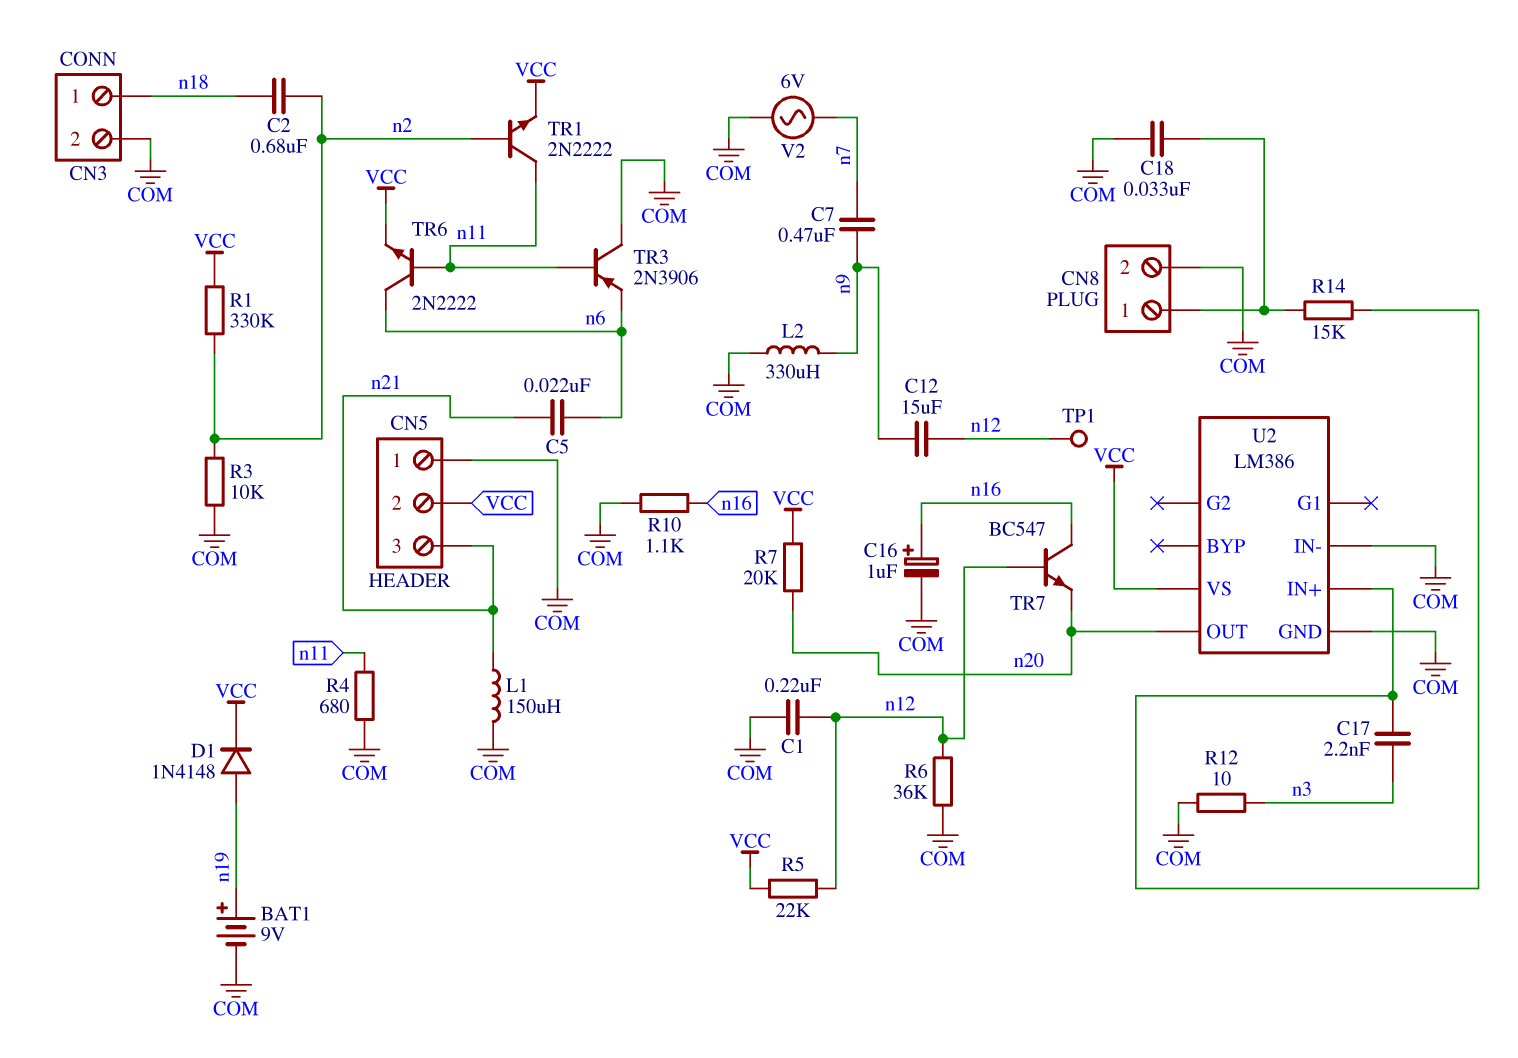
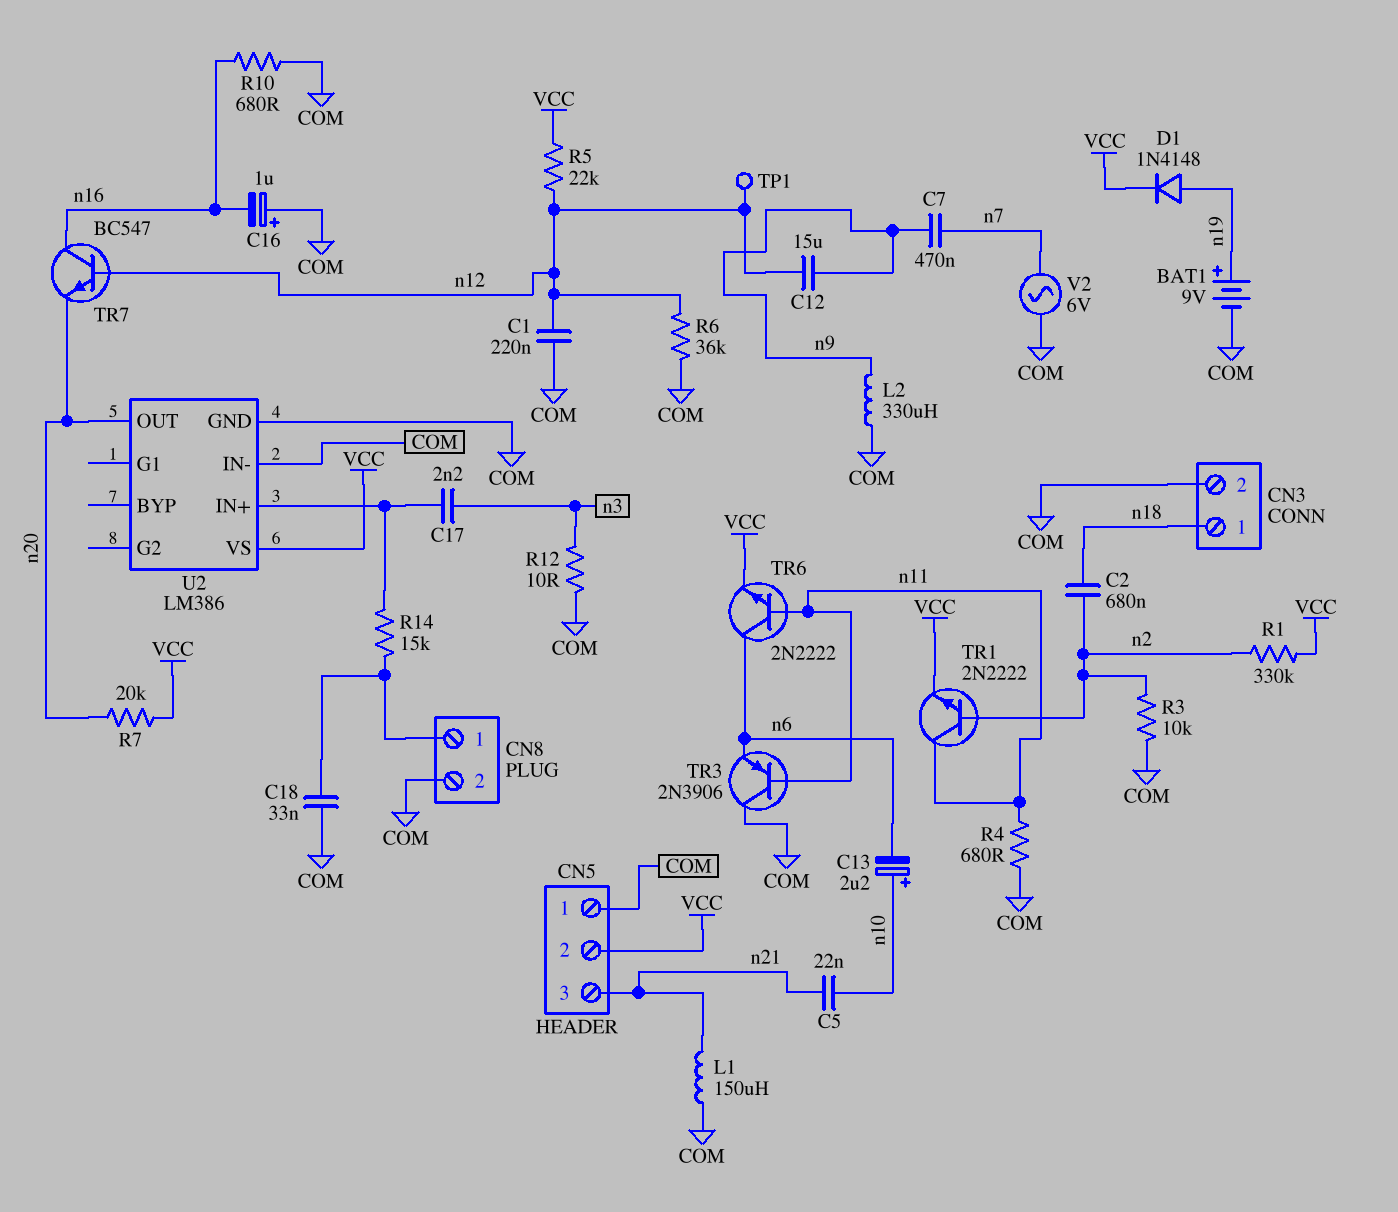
C5: 22nF (n6, n21) -> 22nF (n10, n21)
C13: none -> 2.2uF (plus n10, minus n6)
C16: 1uF (plus n16, minus COM) -> 1uF (plus COM, minus n16)
R10: 1.1k (COM, n16) -> 680 (COM, n16)

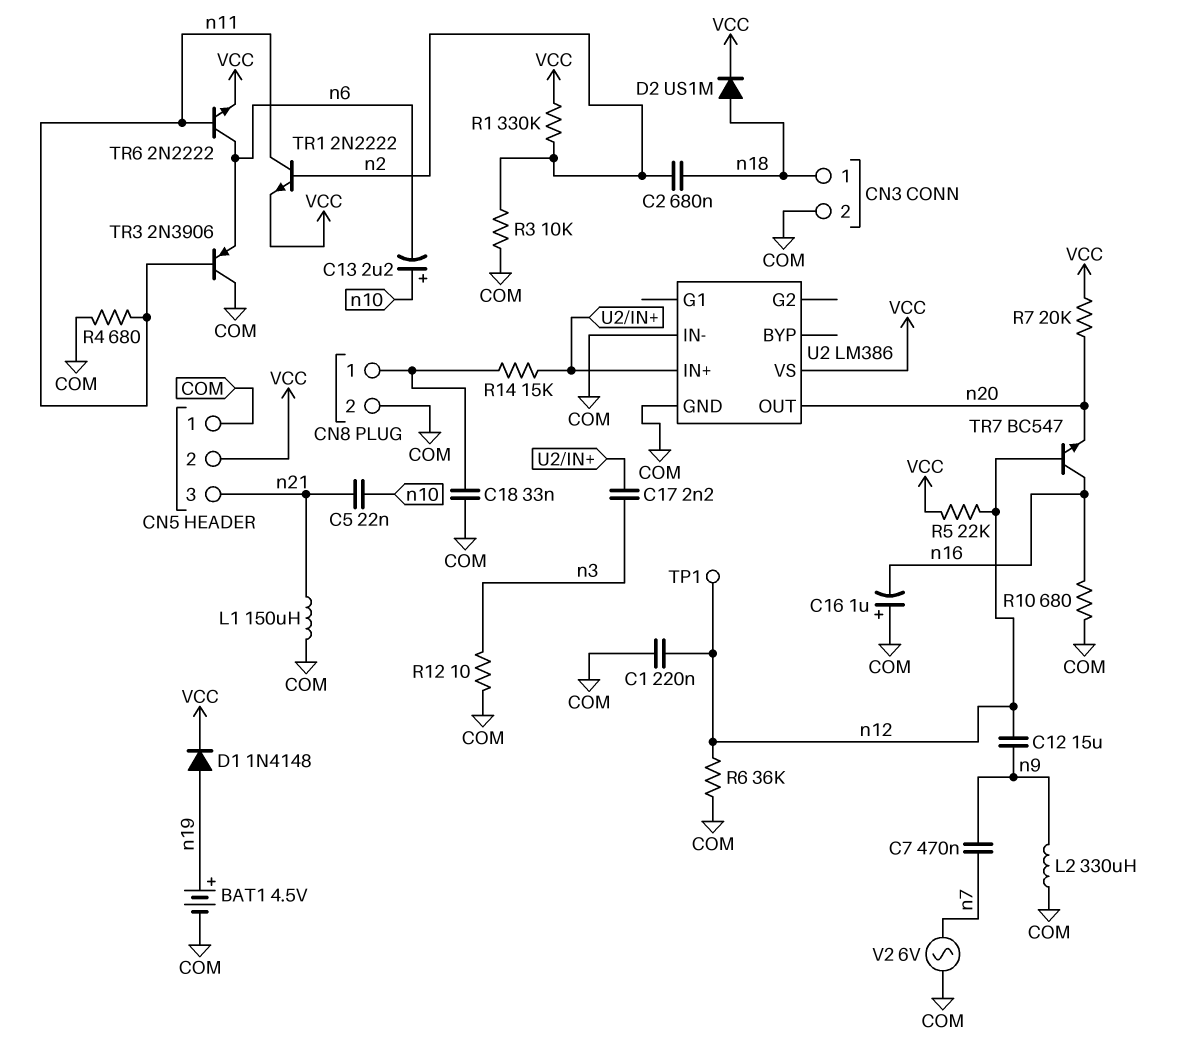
BAT1: 9V (plus n19, minus COM) -> 4.5V (plus n19, minus COM)
D2: none -> diode US1M (A n18, K VCC)

